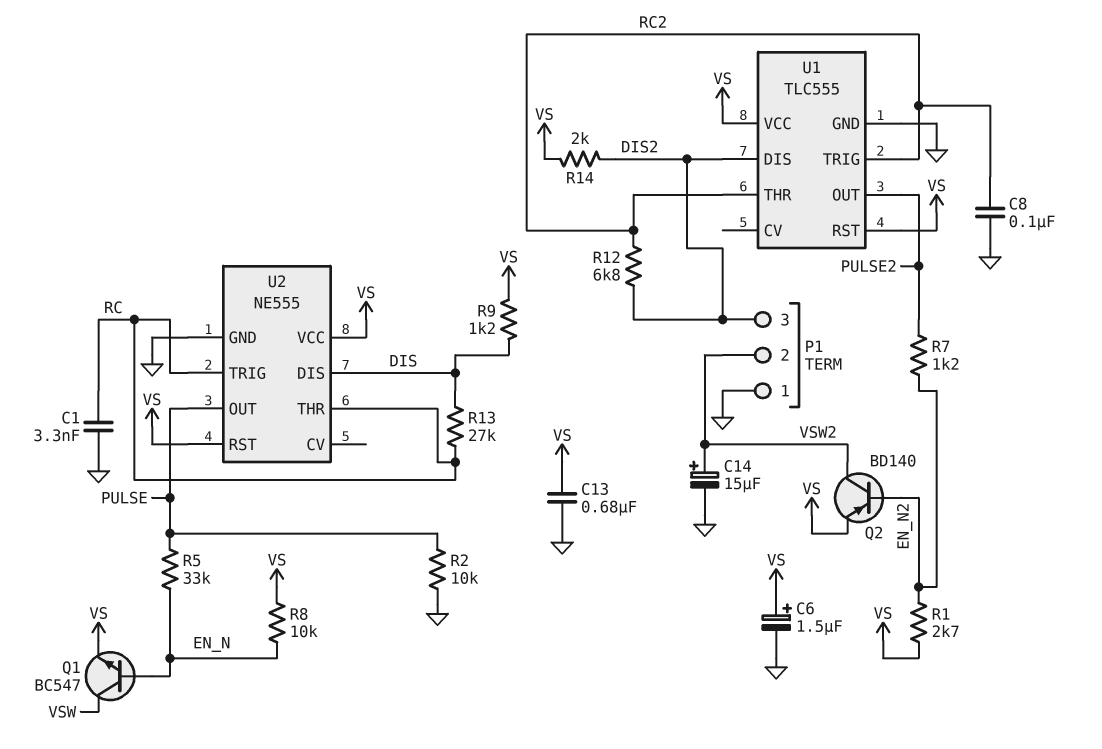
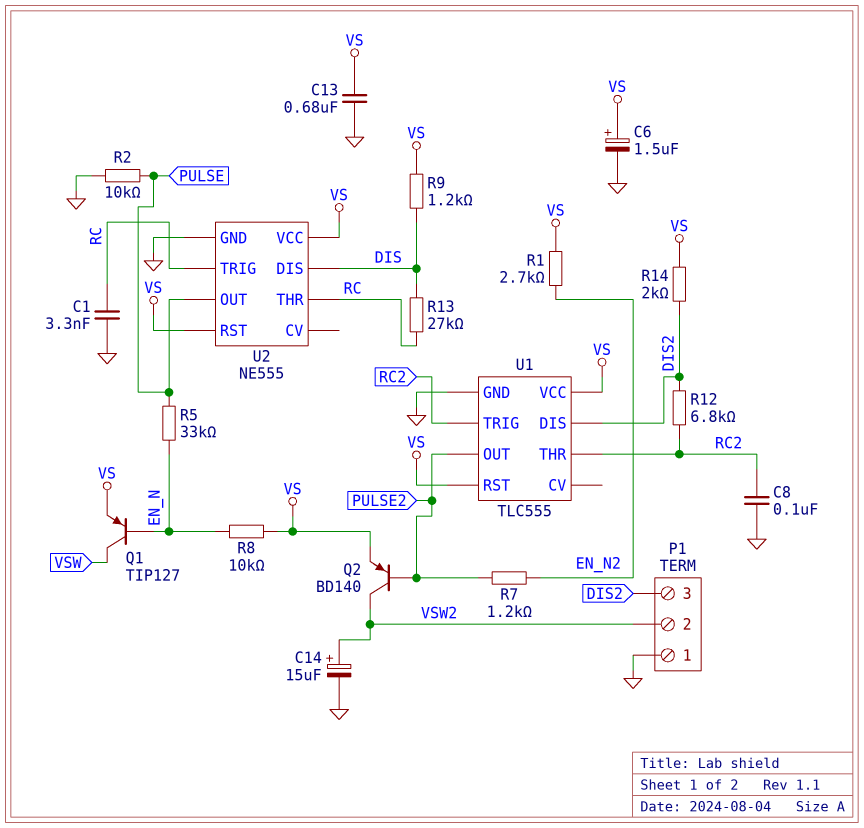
Q1: NPN BC547 (B EN_N, C VSW, E VS) -> PNP TIP127 (B EN_N, C VSW, E VS)
Q2: PNP BD140 (B EN_N2, C VSW2, E VS) -> PNP BD140 (B PULSE2, C VSW2, E VS)

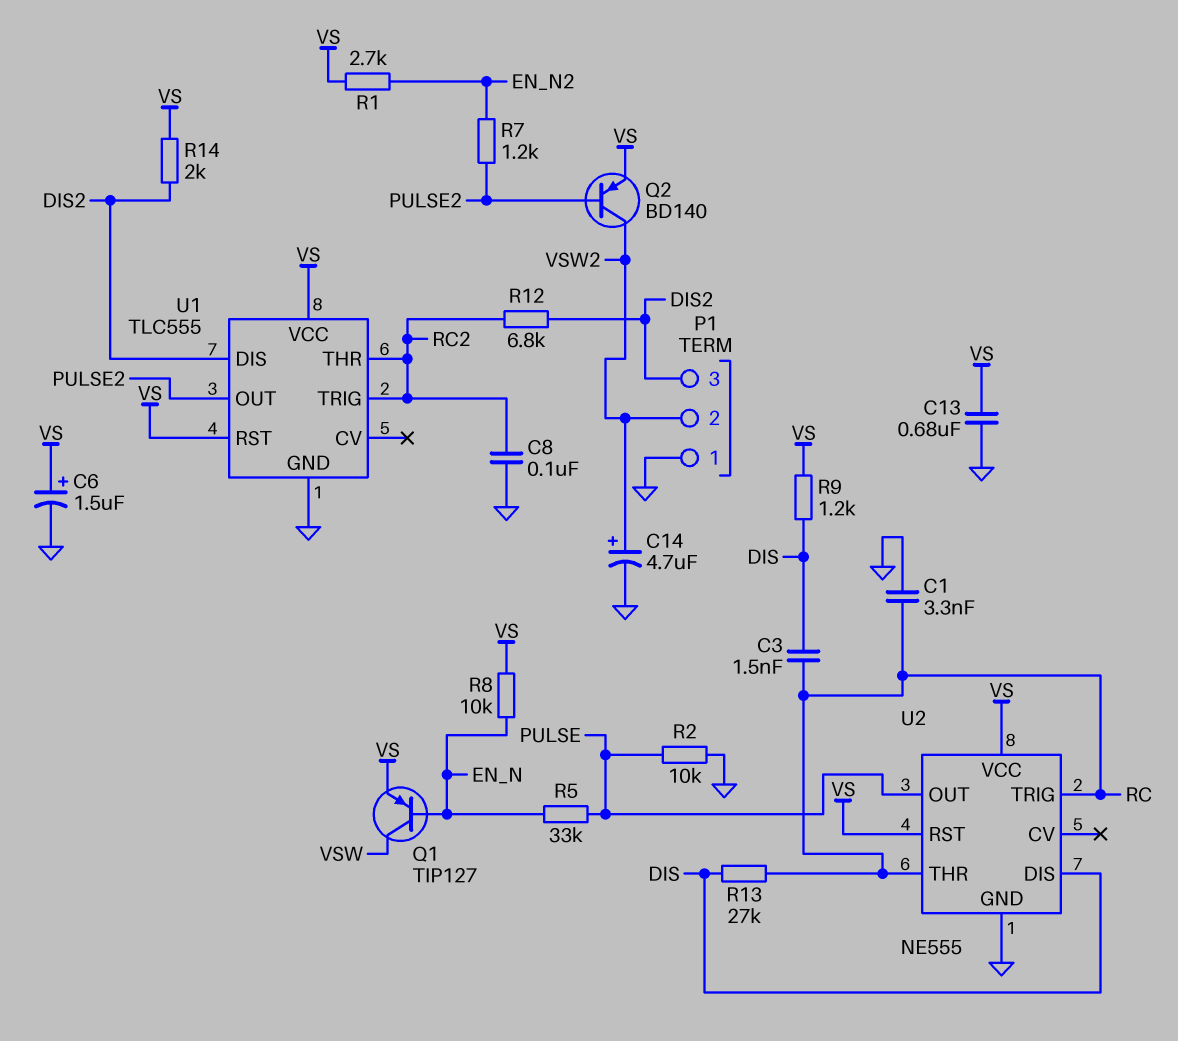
C3: none -> 1.5nF (DIS, RC)
C14: 15uF (plus VSW2, minus GND) -> 4.7uF (plus VSW2, minus GND)

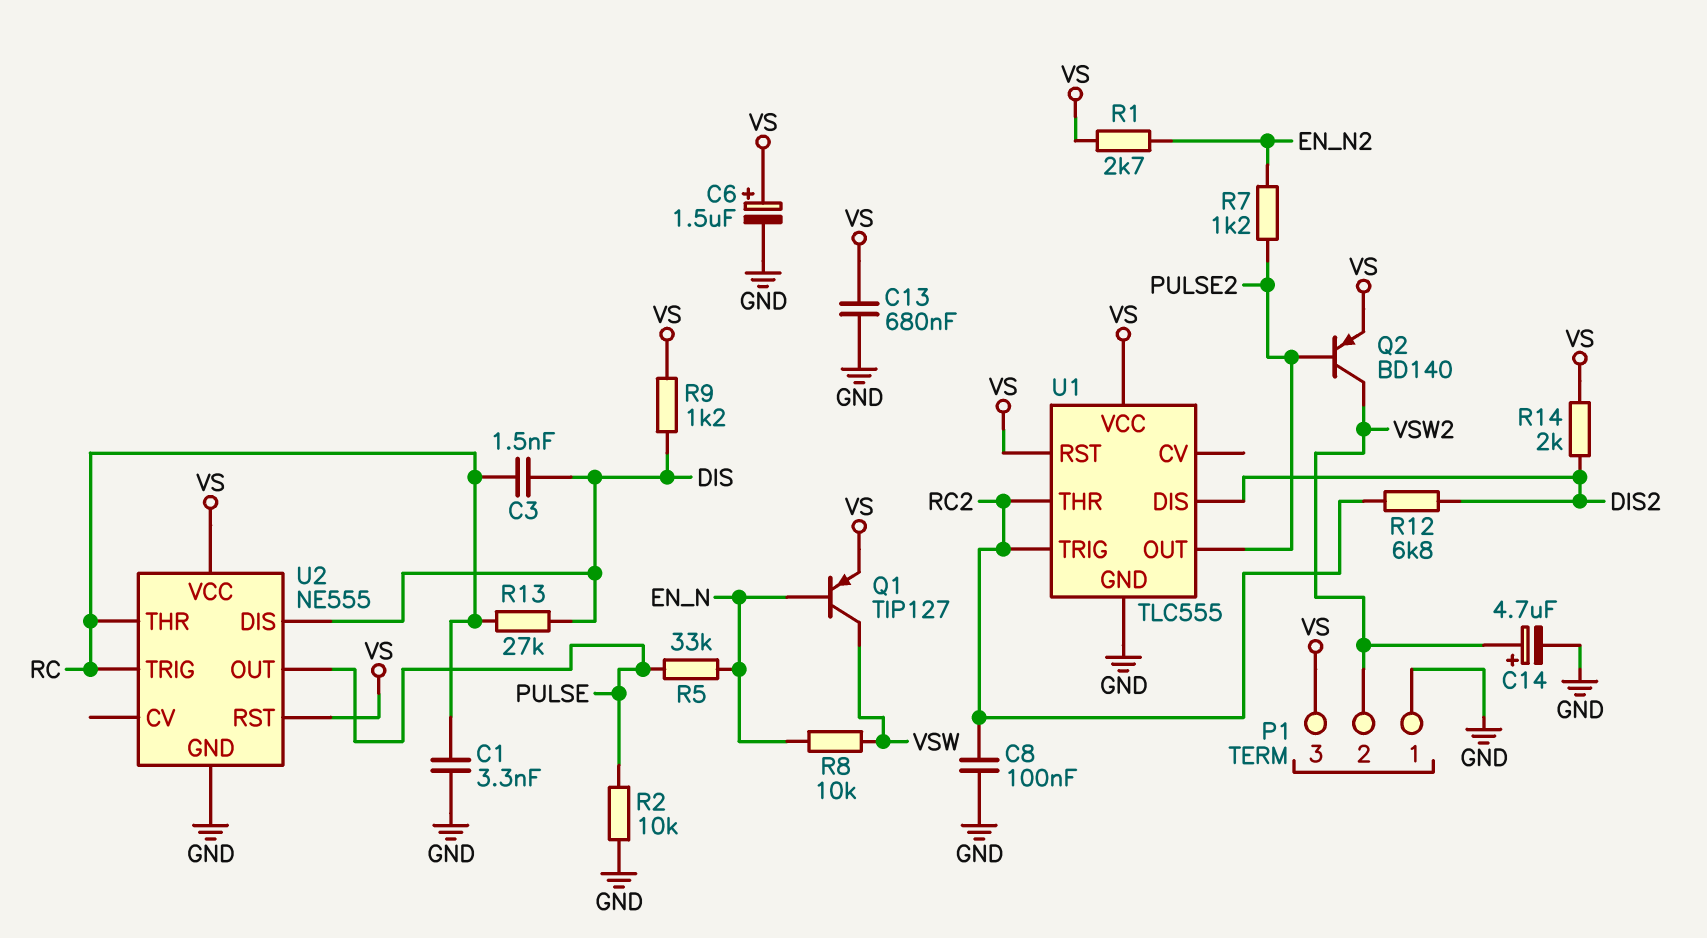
P1 pin 3: DIS2 -> VS
R8: 10k (EN_N, VS) -> 10k (EN_N, VSW)

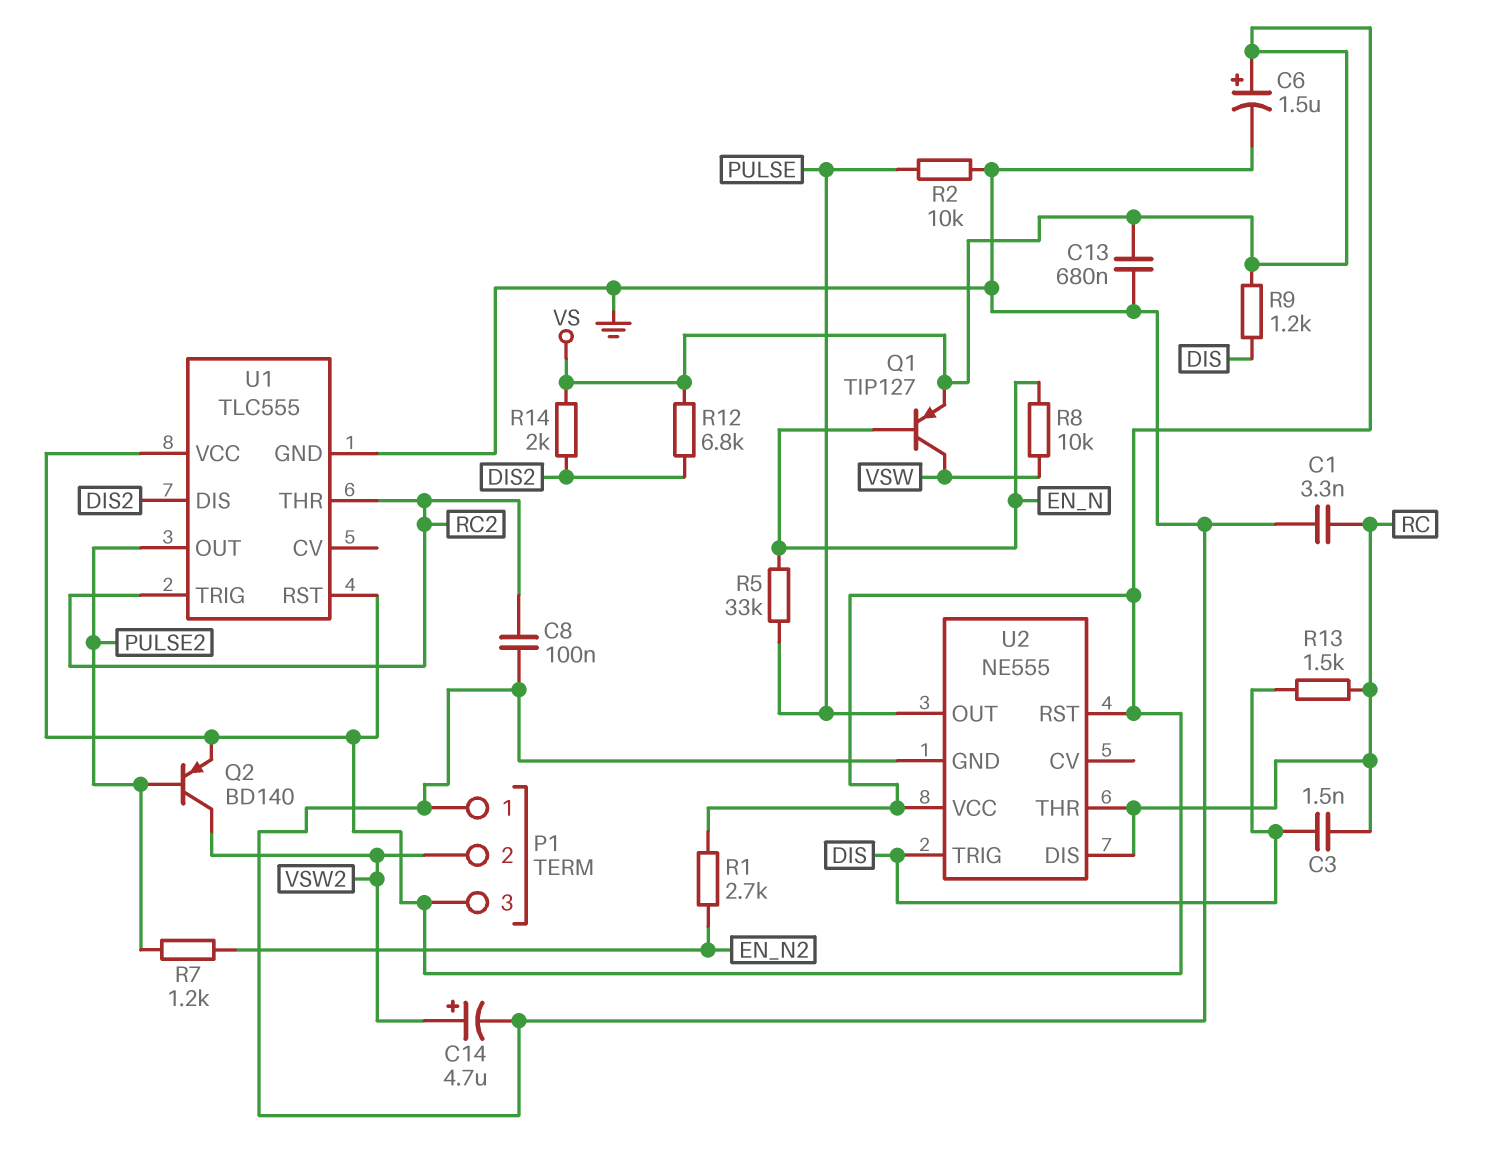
R12: 6.8k (DIS2, RC2) -> 6.8k (DIS2, VS)
R13: 27k (DIS, RC) -> 1.5k (DIS, RC)
U2 pin DIS: DIS -> RC
U2 pin TRIG: RC -> DIS

